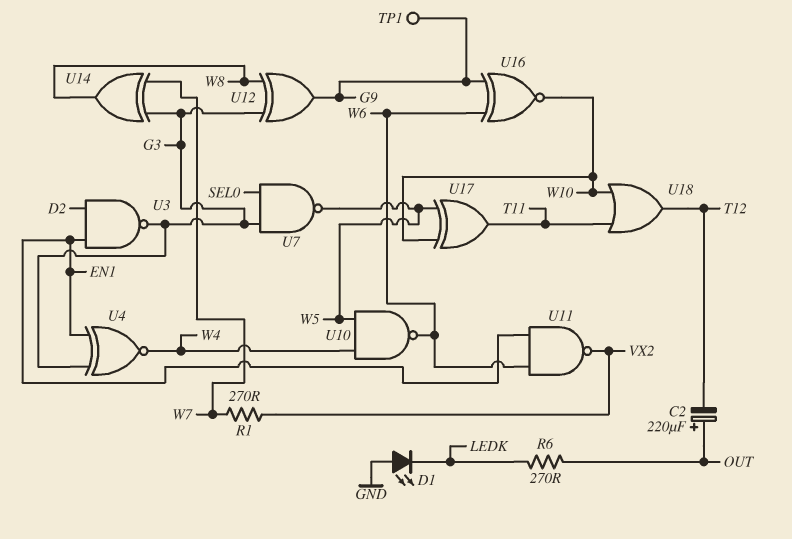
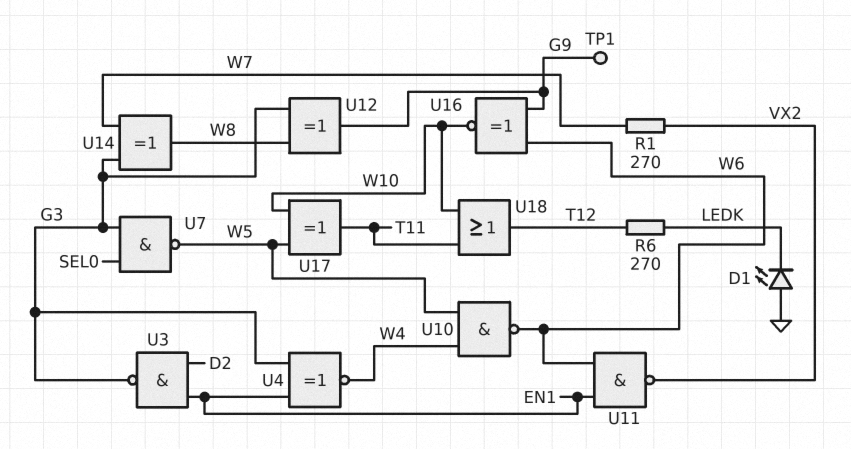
C2: 220uF (plus OUT, minus T12) -> none
R6: 270 (LEDK, OUT) -> 270 (LEDK, T12)

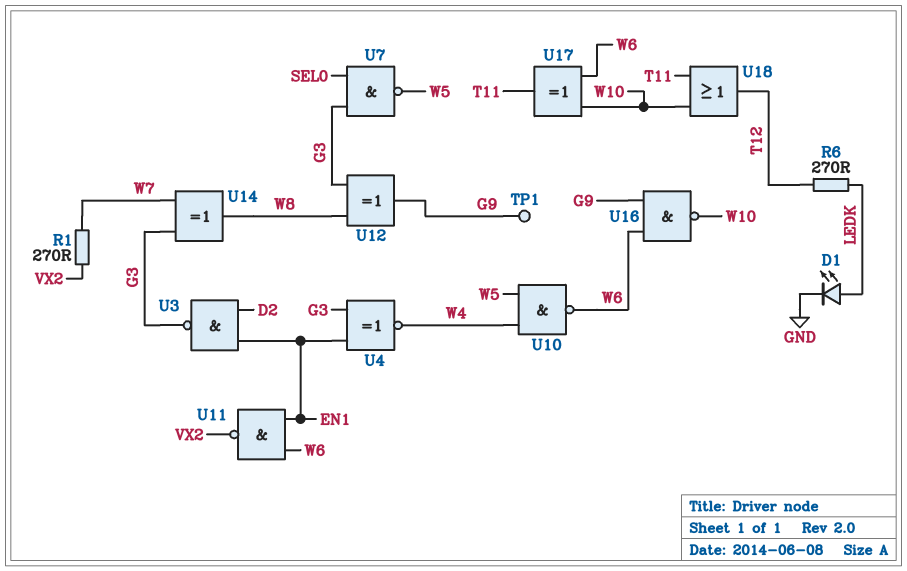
D1: LED (A GND, K LEDK) -> LED (A LEDK, K GND)
U16: XNOR (in G9, in W6, out W10) -> NAND (in G9, in W6, out W10)
U17: XOR (in W5, in W10, out T11) -> XOR (in W6, in W10, out T11)

